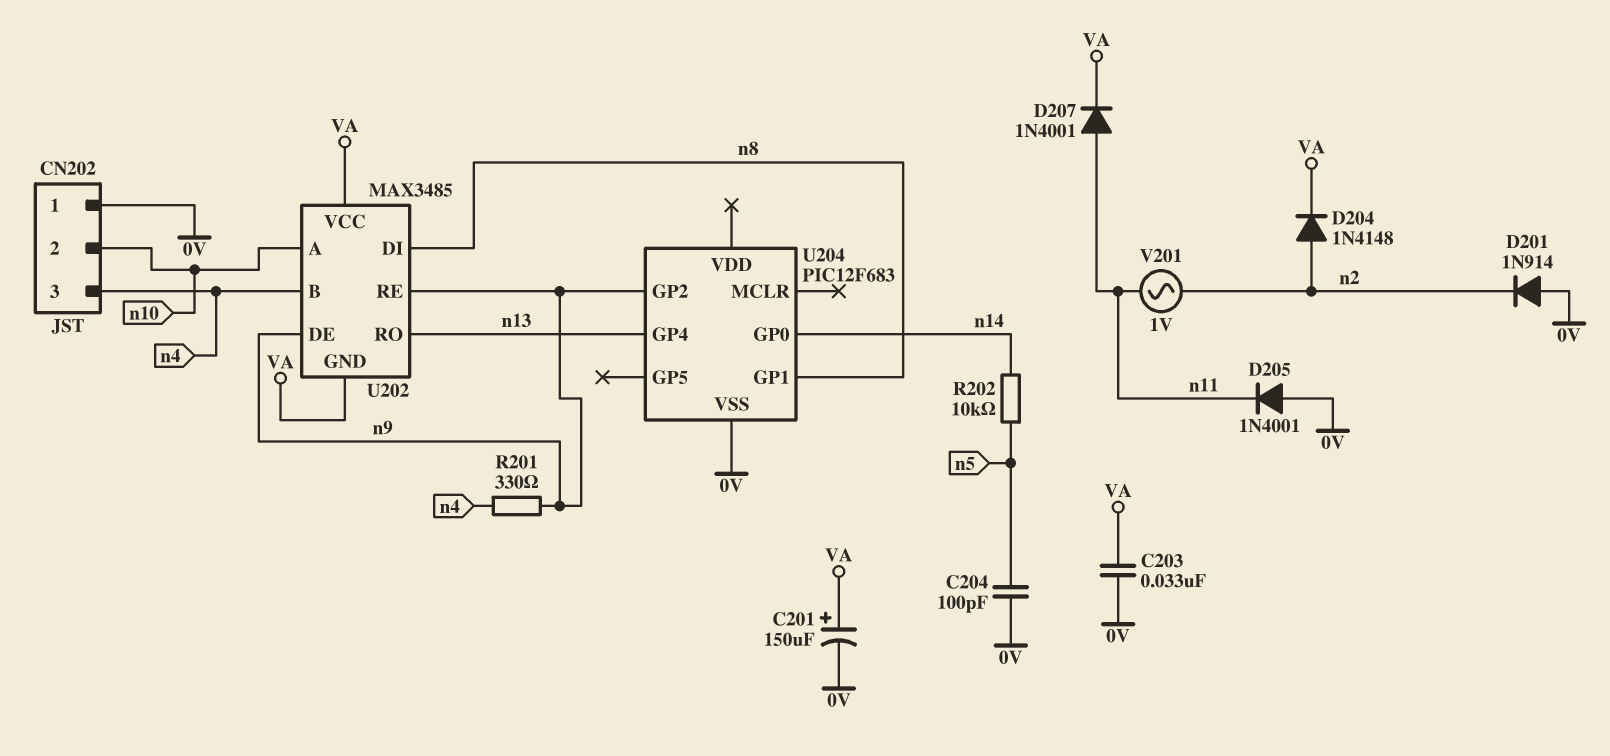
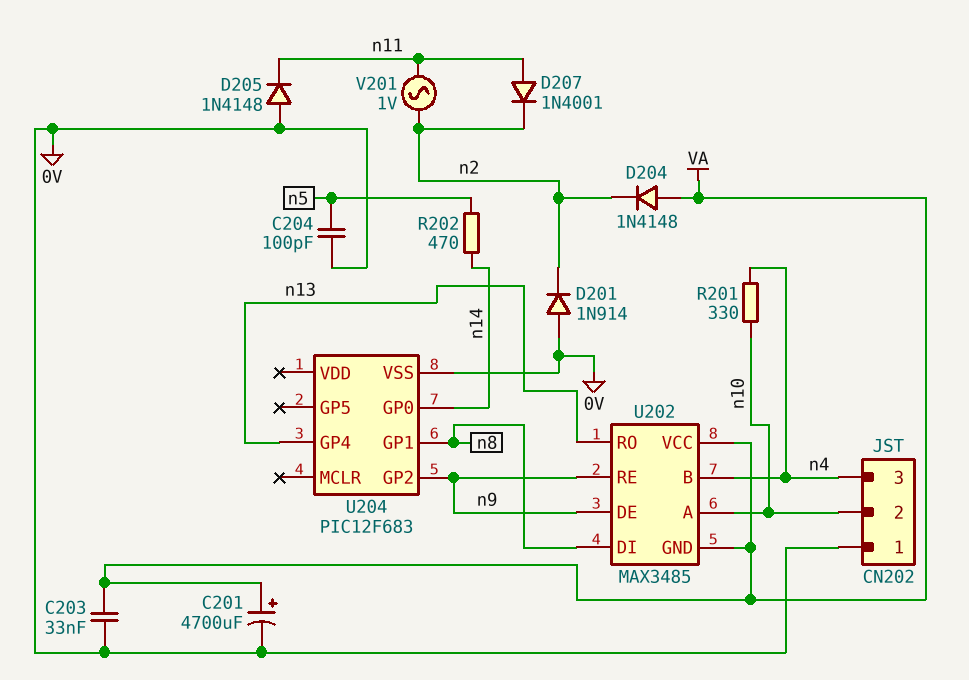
C201: 150uF (plus VA, minus 0V) -> 4700uF (plus VA, minus 0V)
D204: diode 1N4148 (A n2, K VA) -> diode 1N4148 (A VA, K n2)
D205: diode 1N4001 (A 0V, K n11) -> diode 1N4148 (A 0V, K n11)
D207: diode 1N4001 (A n11, K VA) -> diode 1N4001 (A n11, K n2)
R201: 330 (n4, n9) -> 330 (n4, n10)
R202: 10k (n5, n14) -> 470 (n5, n14)

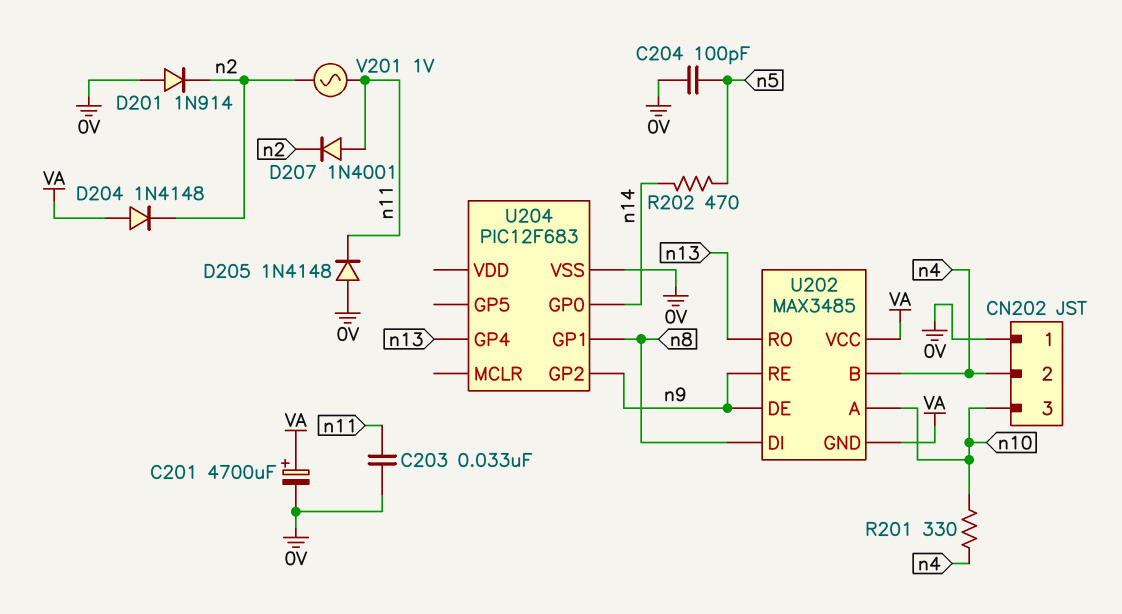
C203: 33nF (0V, VA) -> 33nF (0V, n11)
CN202 pin 2: n10 -> n4
CN202 pin 3: n4 -> n10

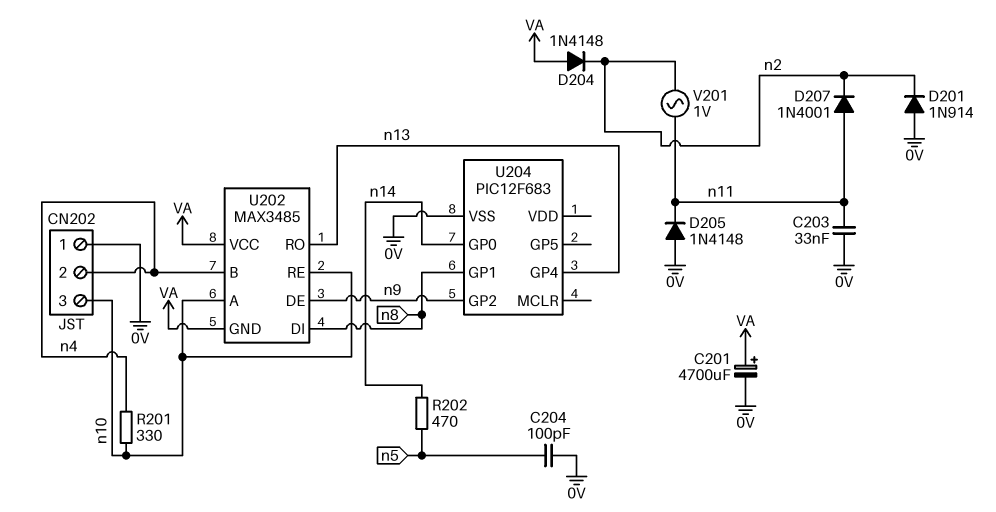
U202 pin RE: n9 -> n10

